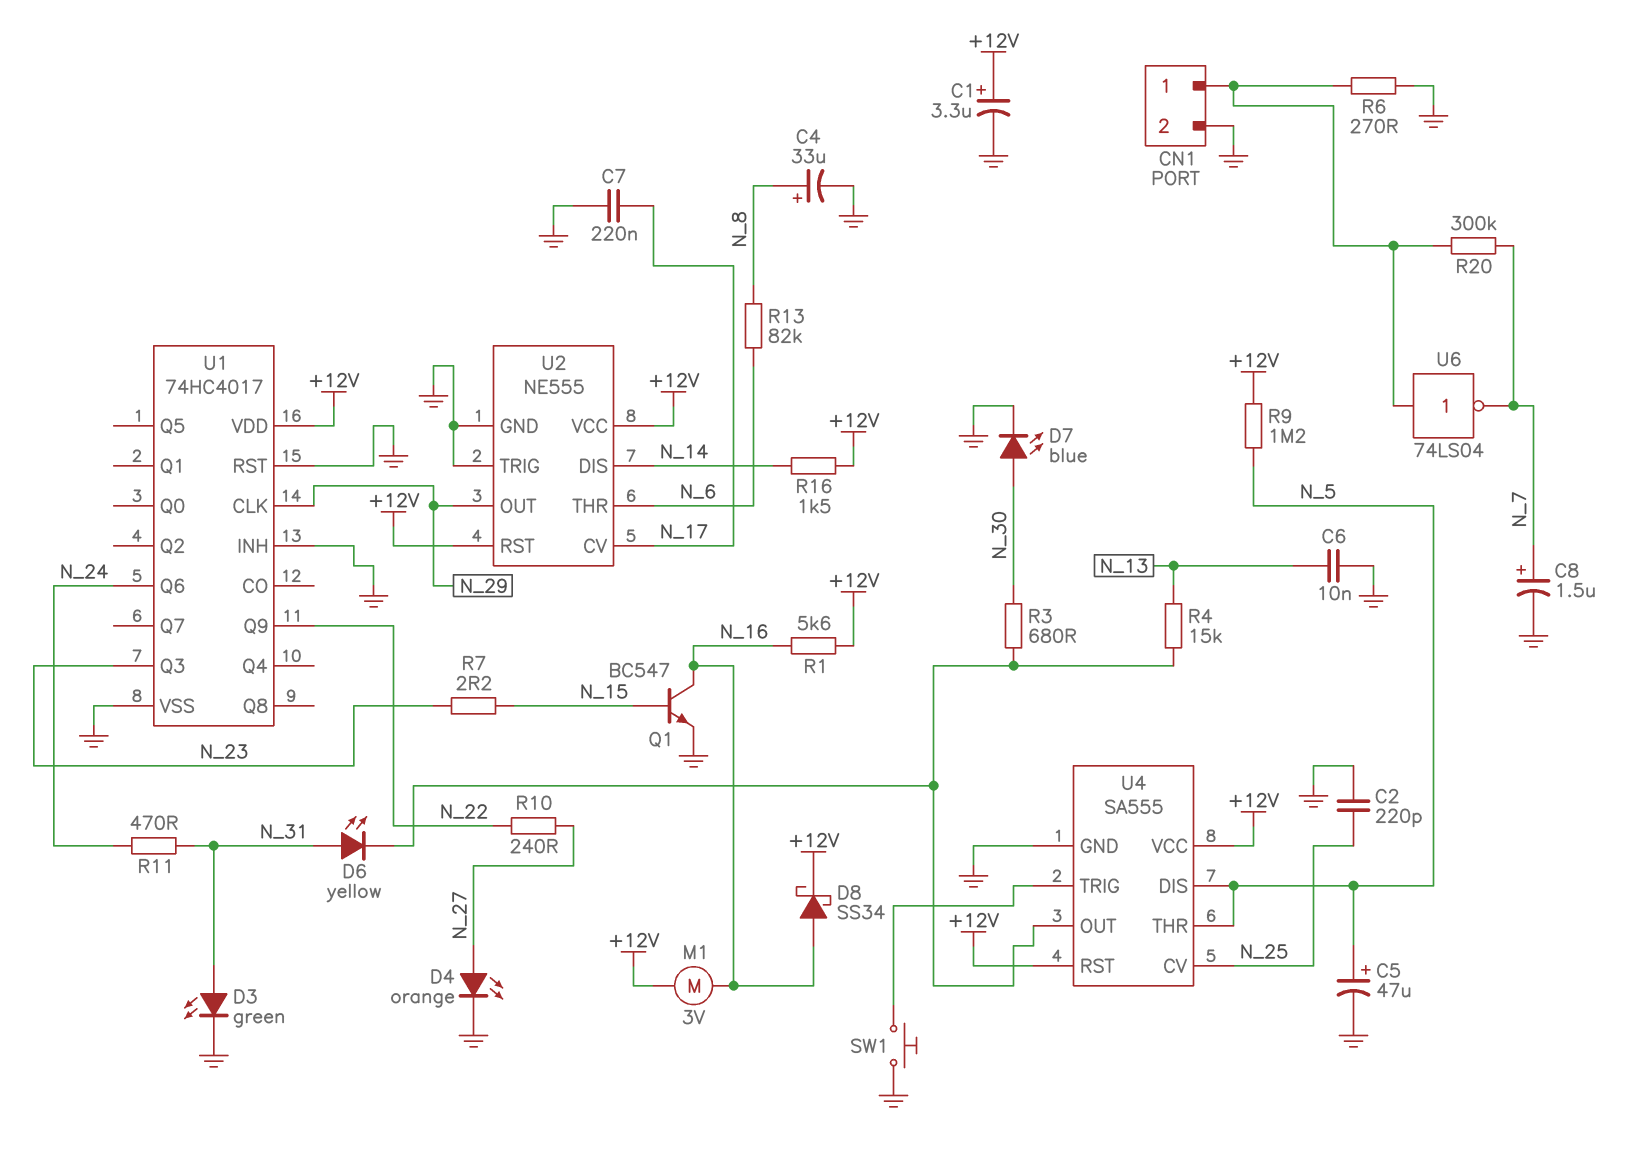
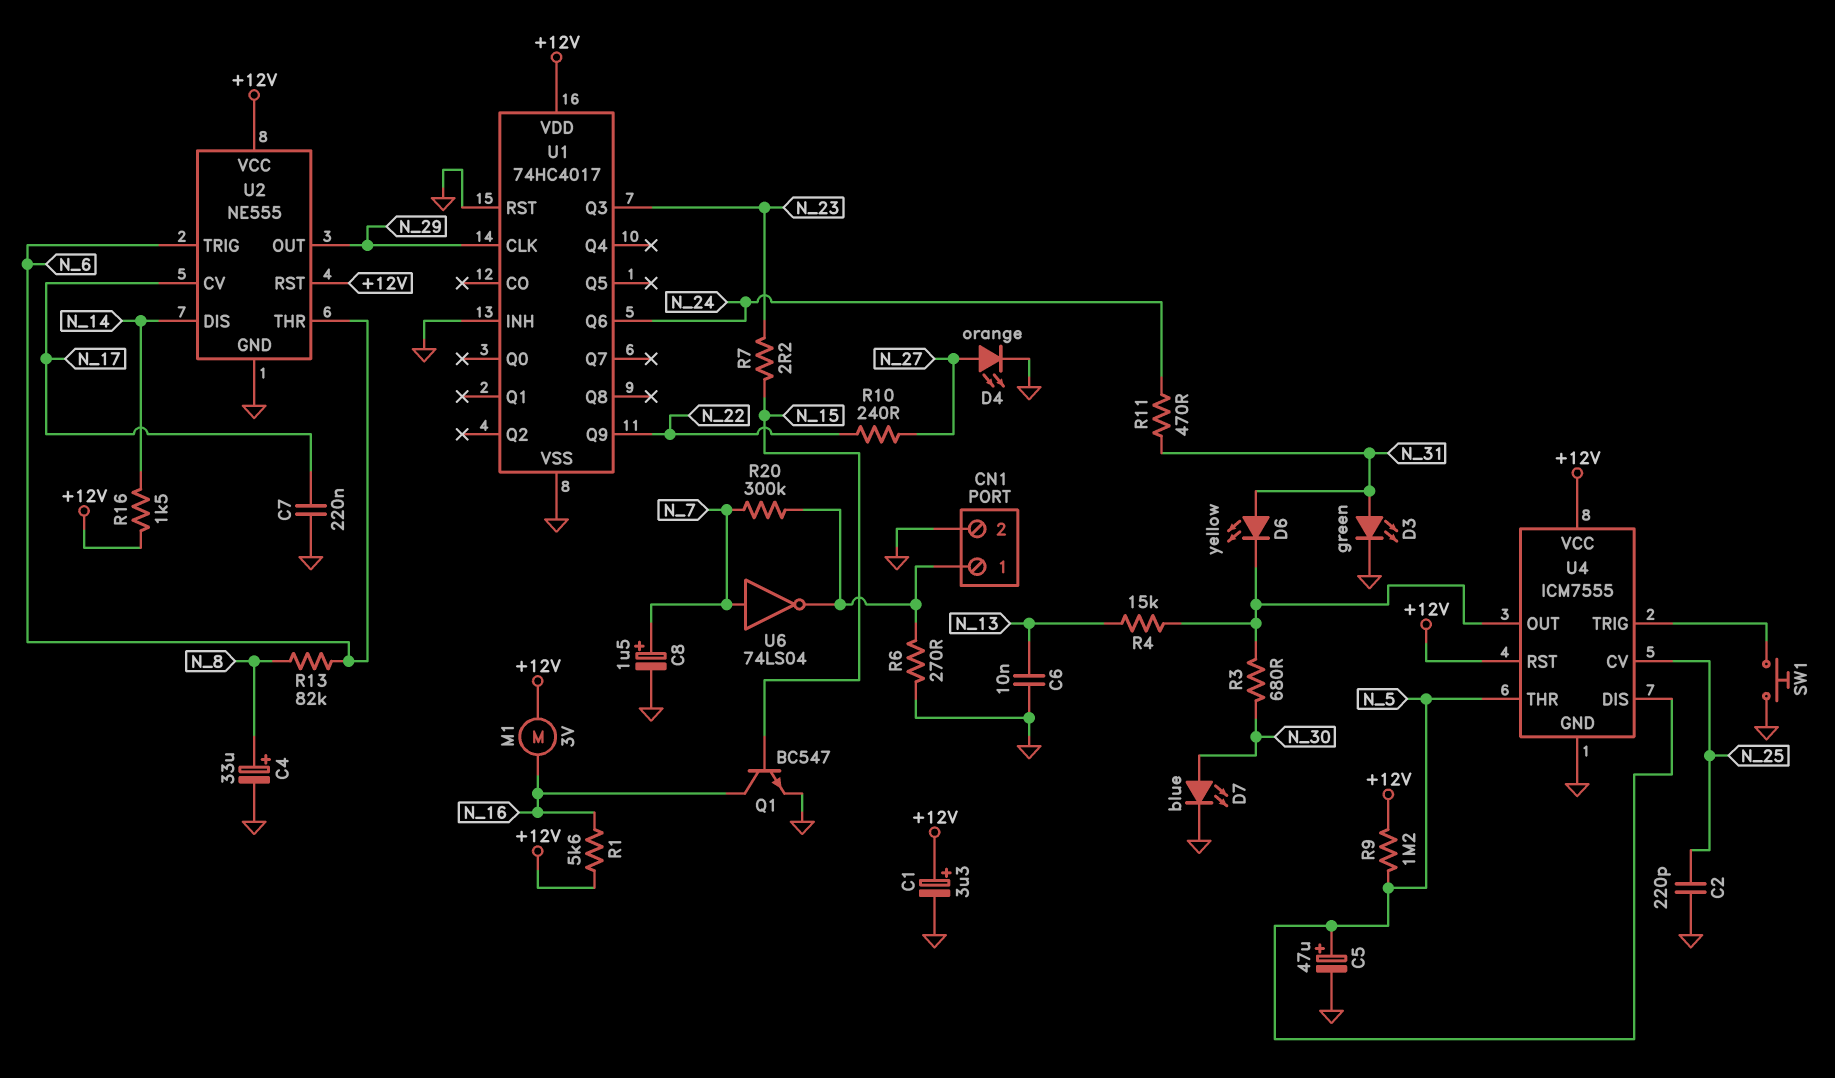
D8: schottky SS34 (A N_16, K +12V) -> none
U2 pin TRIG: GND -> N_6
U4: SA555 -> ICM7555
U6: NOT 74LS04 (in CN1/1, out N_7) -> NOT 74LS04 (in N_7, out CN1/1)

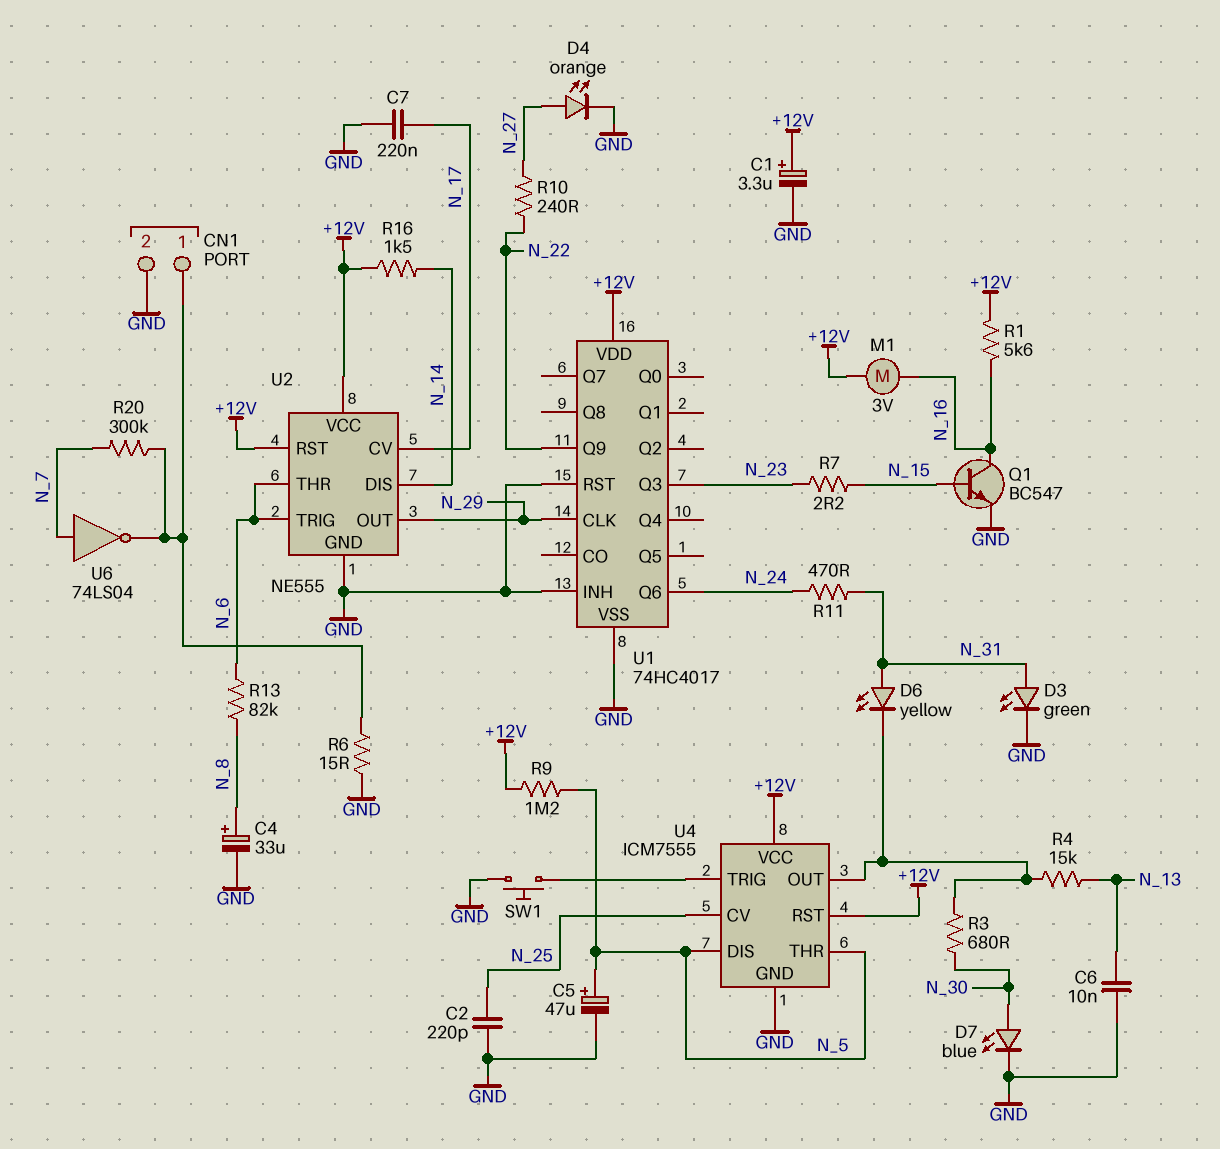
C8: 1.5uF (plus N_7, minus GND) -> none
R6: 270 (CN1/1, GND) -> 15 (CN1/1, GND)

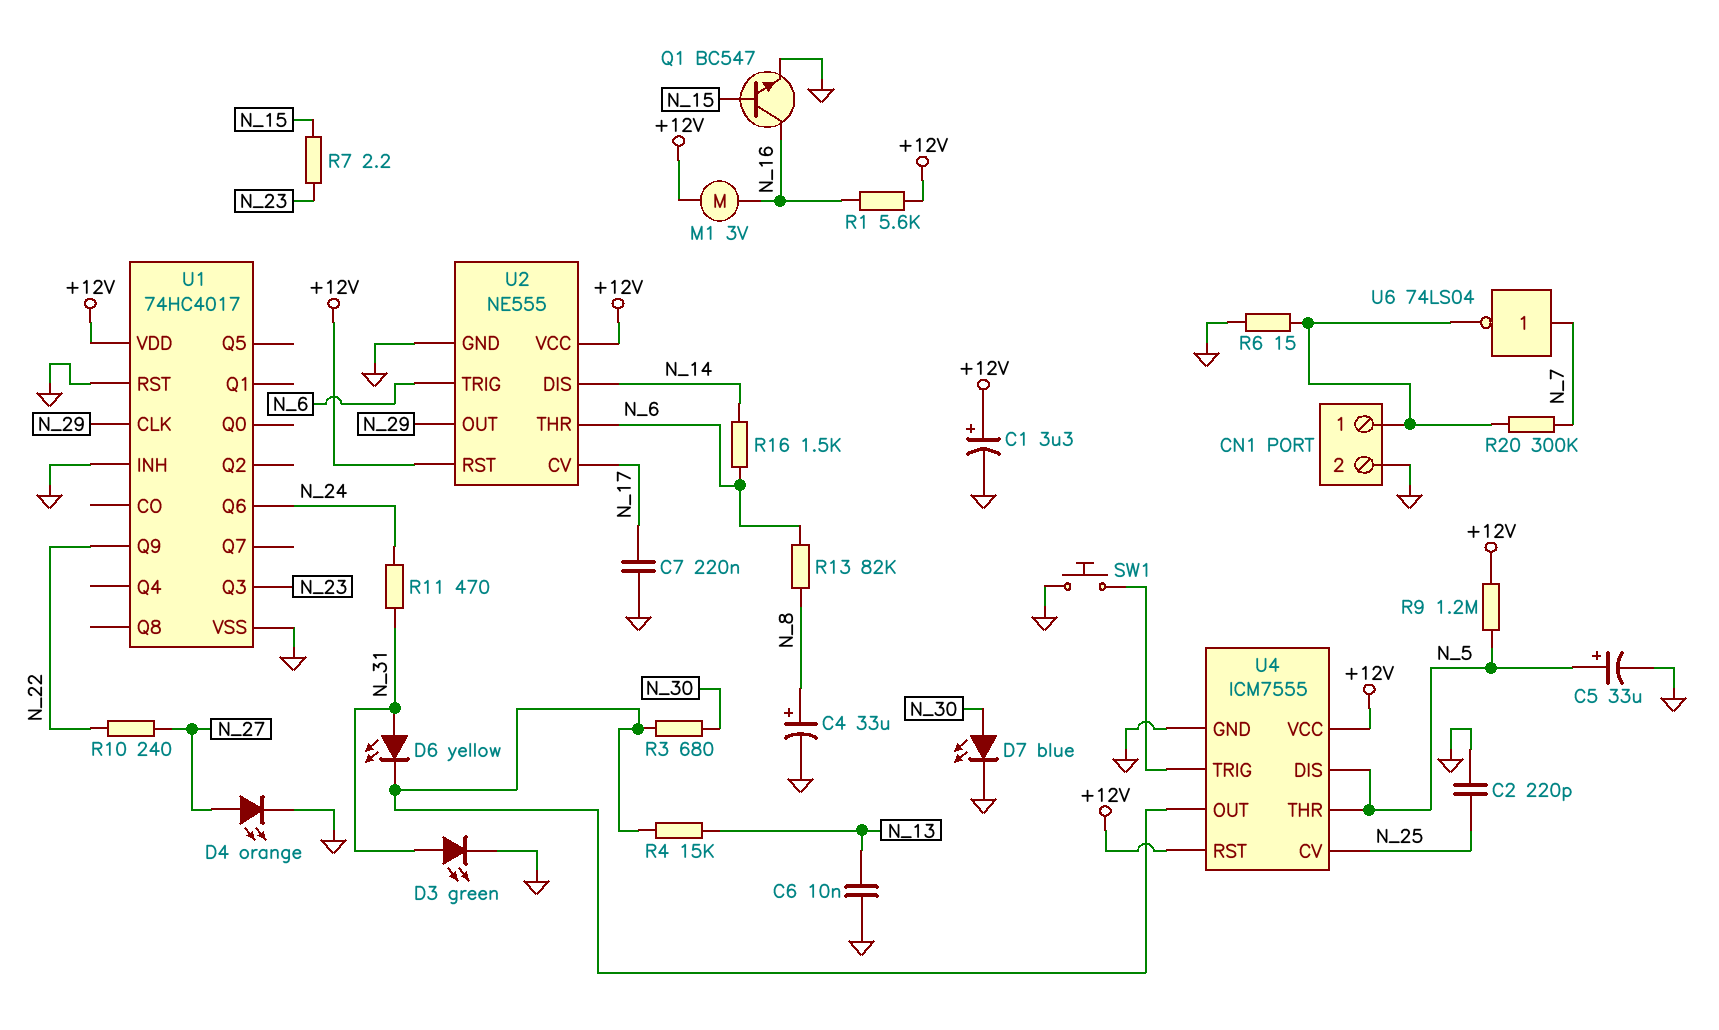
C5: 47uF (plus N_5, minus GND) -> 33uF (plus N_5, minus GND)
R16: 1.5k (+12V, N_14) -> 1.5k (N_6, N_14)

